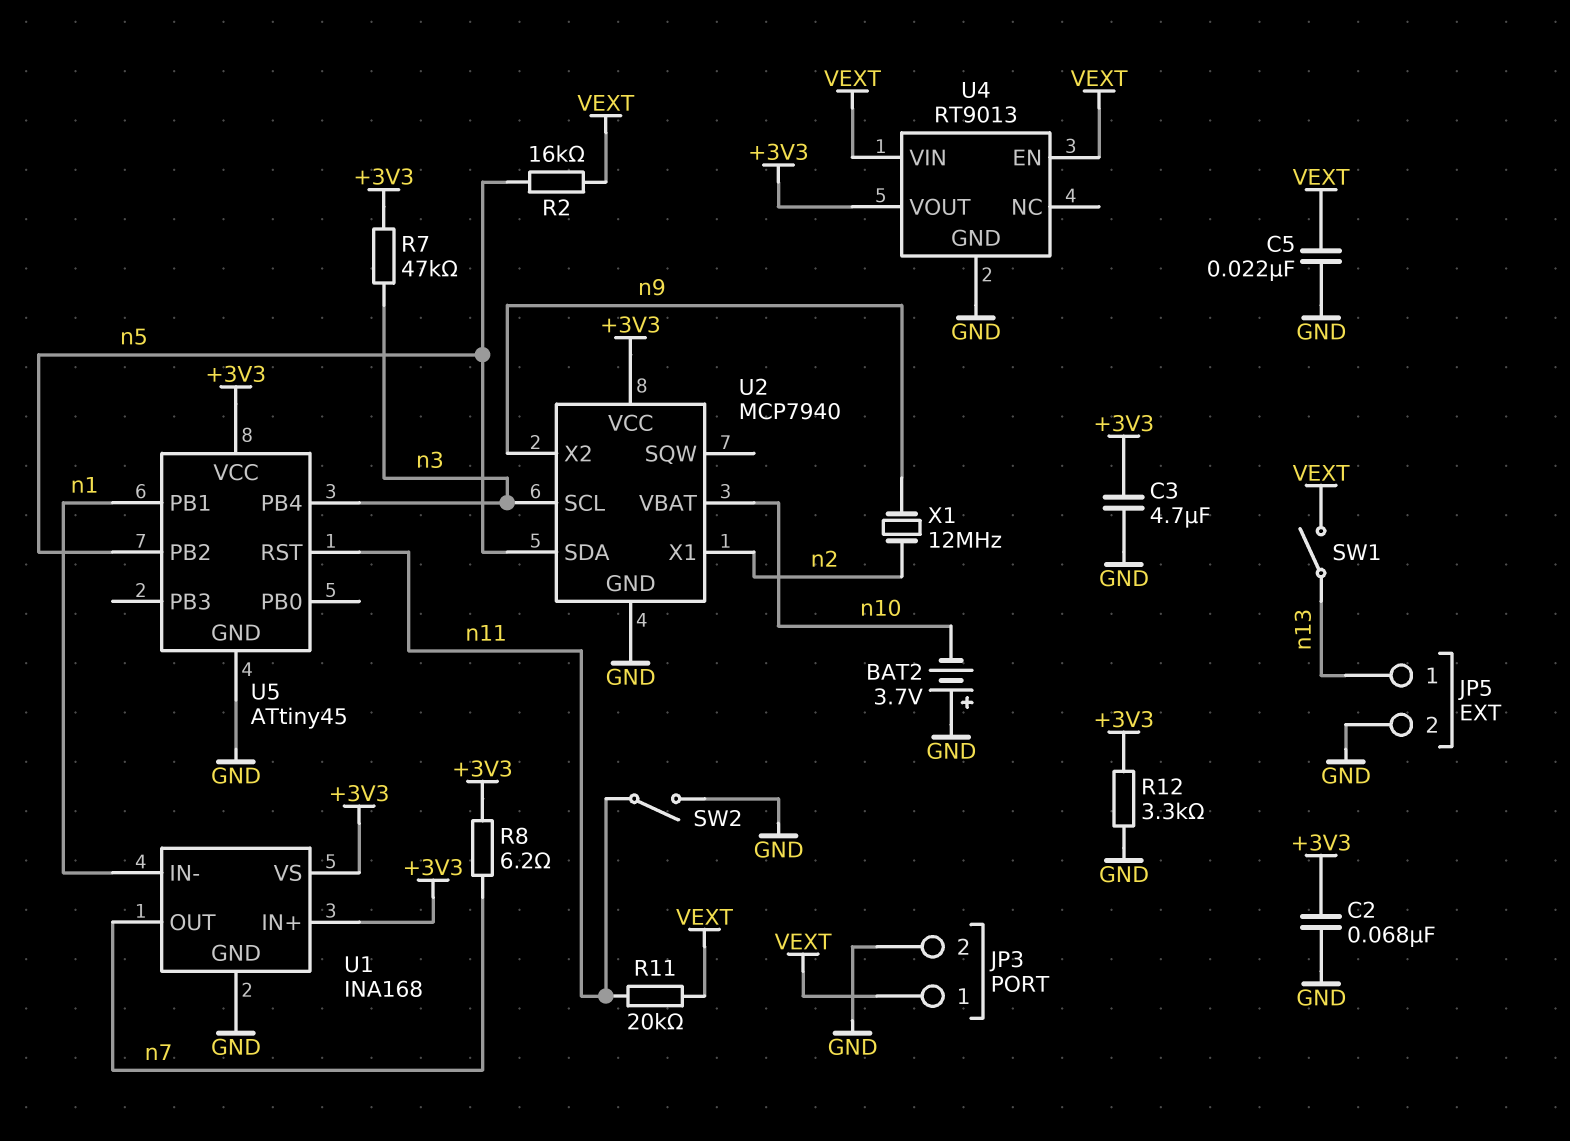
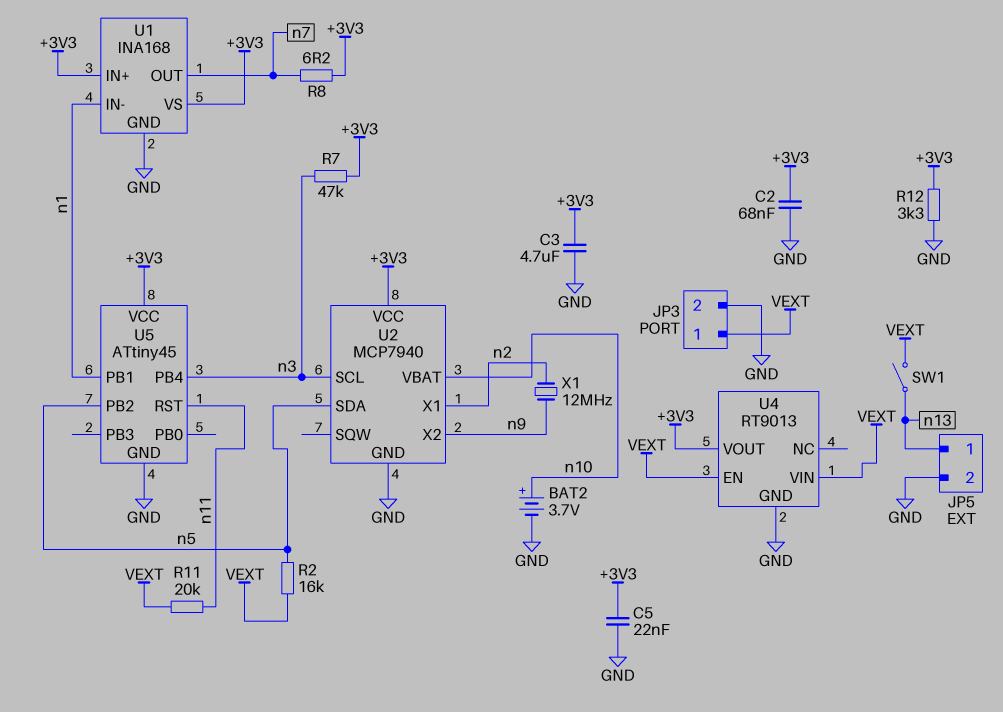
BAT2: 3.7V (plus GND, minus n10) -> 3.7V (plus n10, minus GND)
C5: 22nF (GND, VEXT) -> 22nF (+3V3, GND)
SW2: switch (GND, n11) -> none

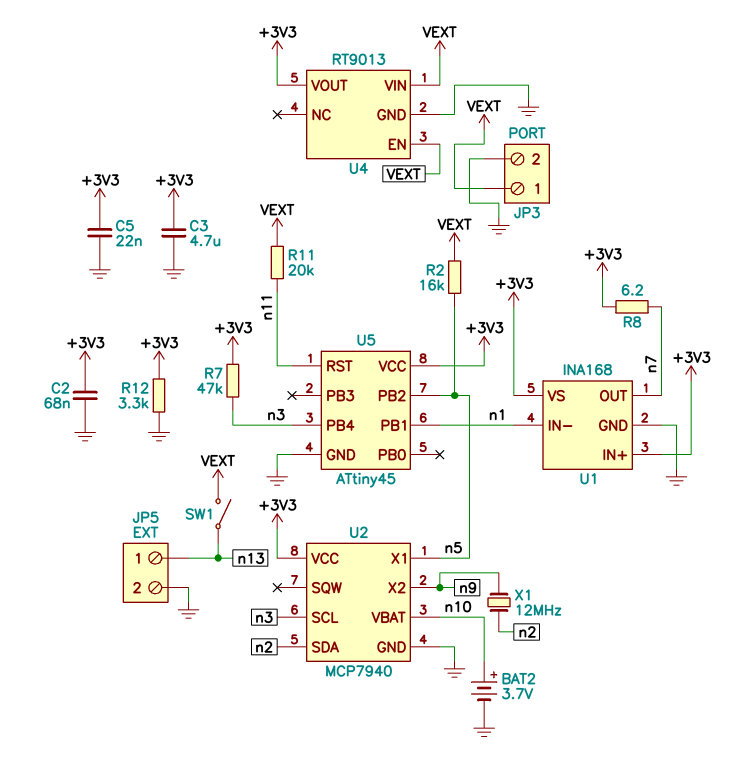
U2 pin SDA: n5 -> n2
U2 pin X1: n2 -> n5

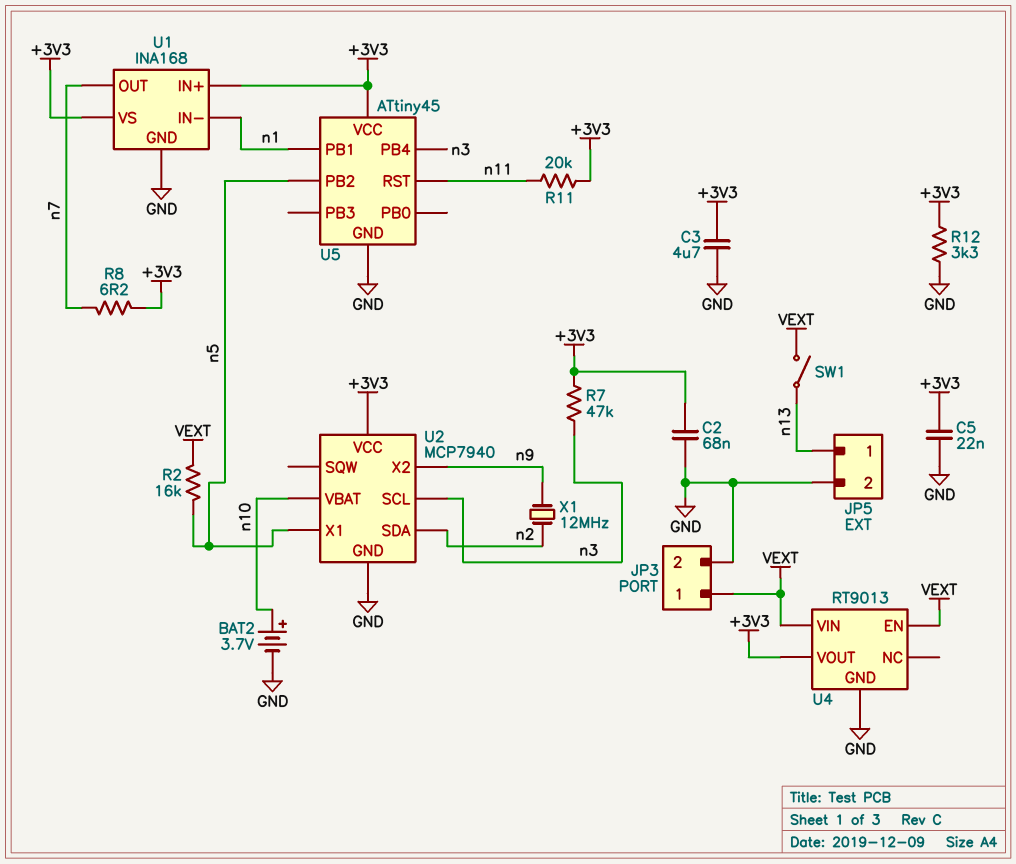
R11: 20k (VEXT, n11) -> 20k (+3V3, n11)

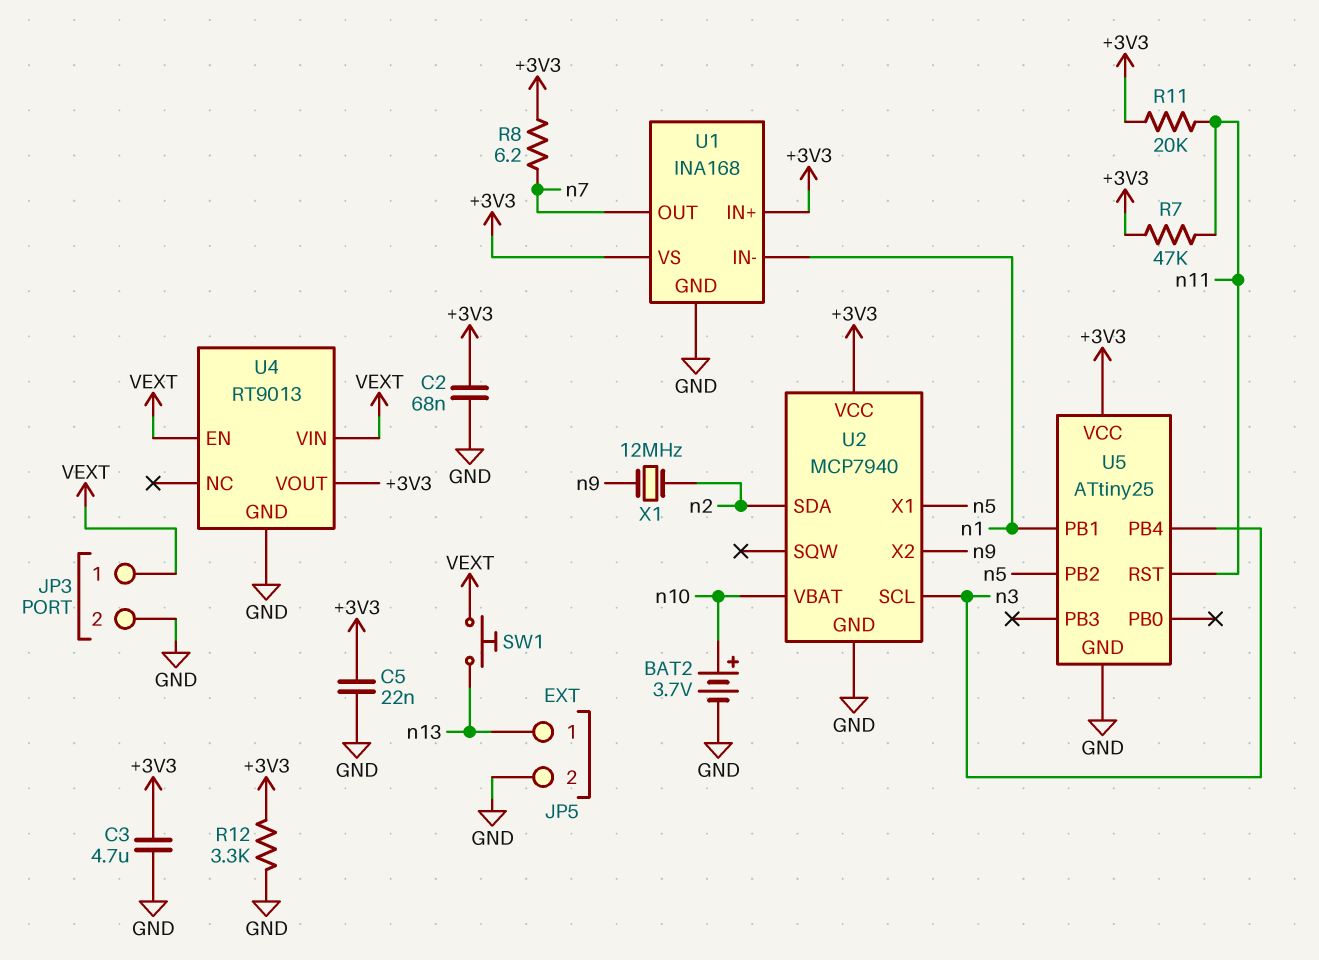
R2: 16k (VEXT, n5) -> none
R7: 47k (+3V3, n3) -> 47k (+3V3, n11)
SW1: switch (VEXT, n13) -> button (VEXT, n13)
U5: ATtiny45 -> ATtiny25

